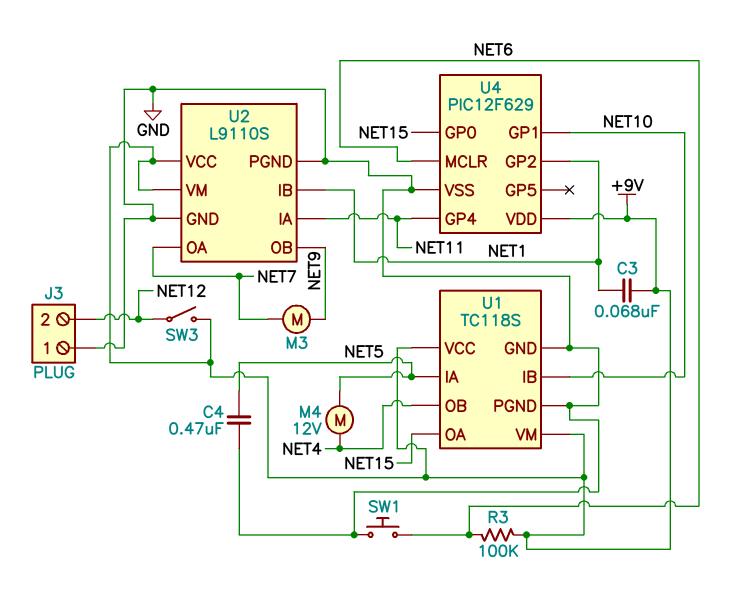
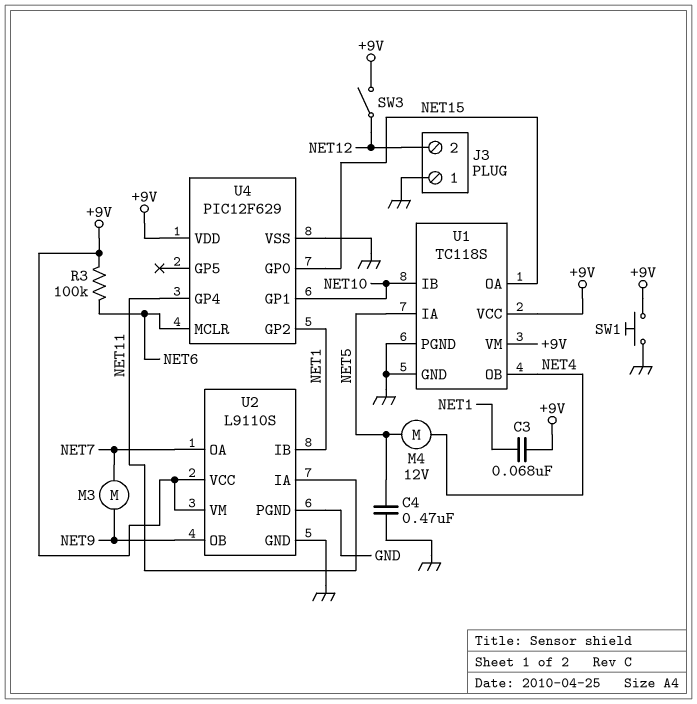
SW1: button (GND, NET6) -> button (+9V, GND)

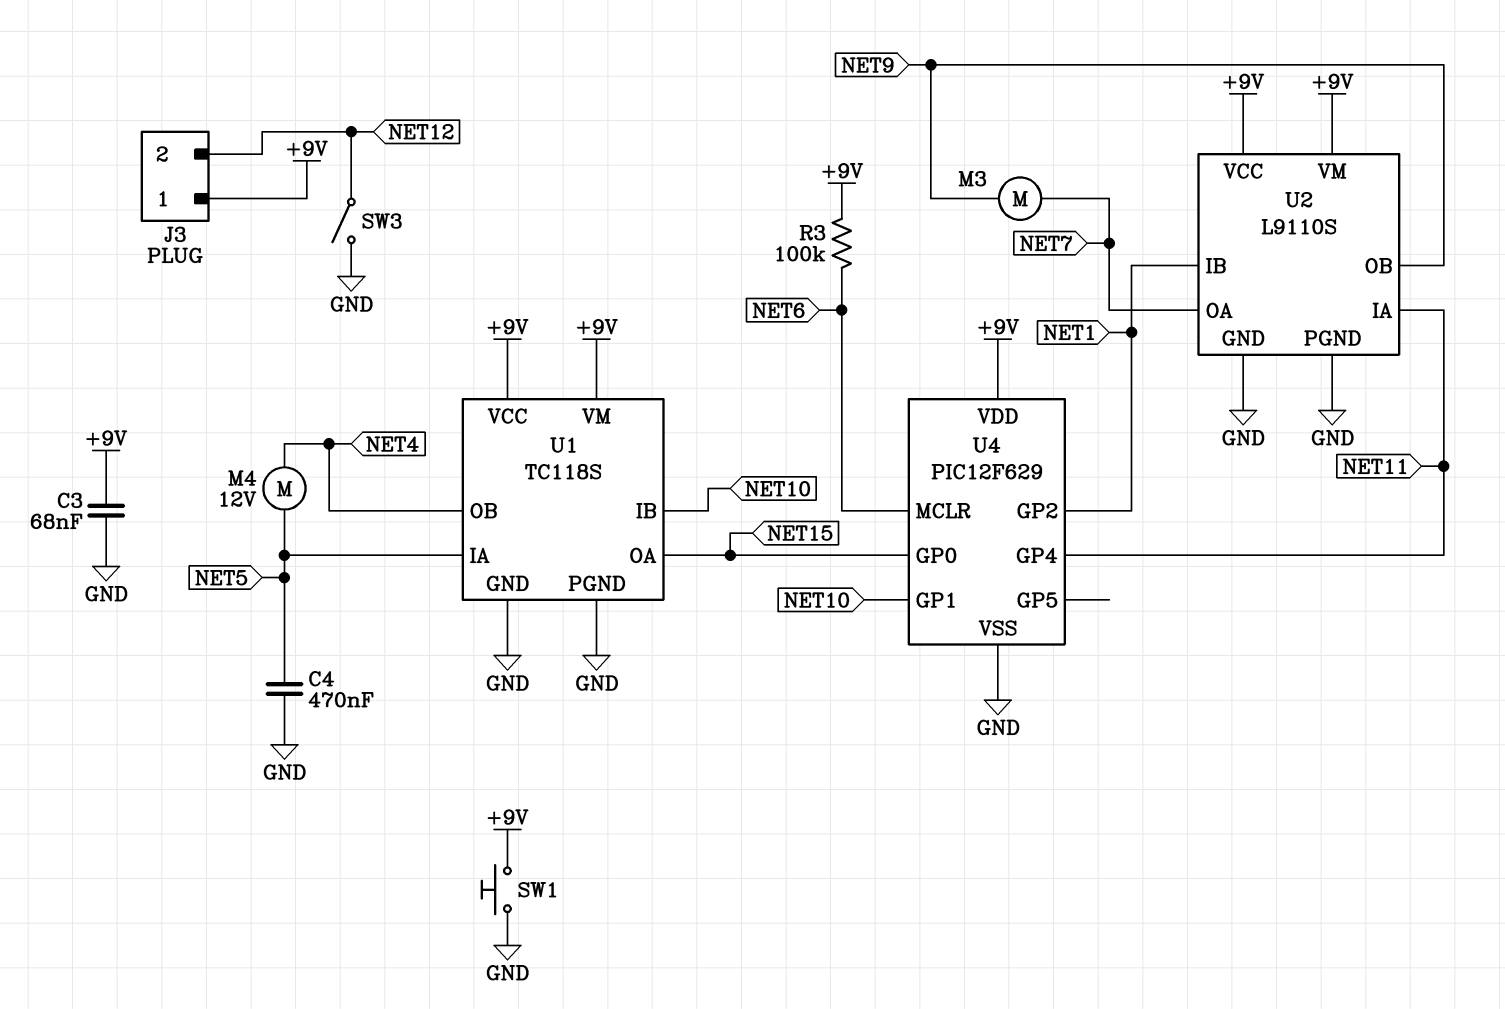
C3: 68nF (+9V, NET1) -> 68nF (+9V, GND)
J3 pin 1: GND -> +9V
SW3: switch (+9V, NET12) -> switch (GND, NET12)

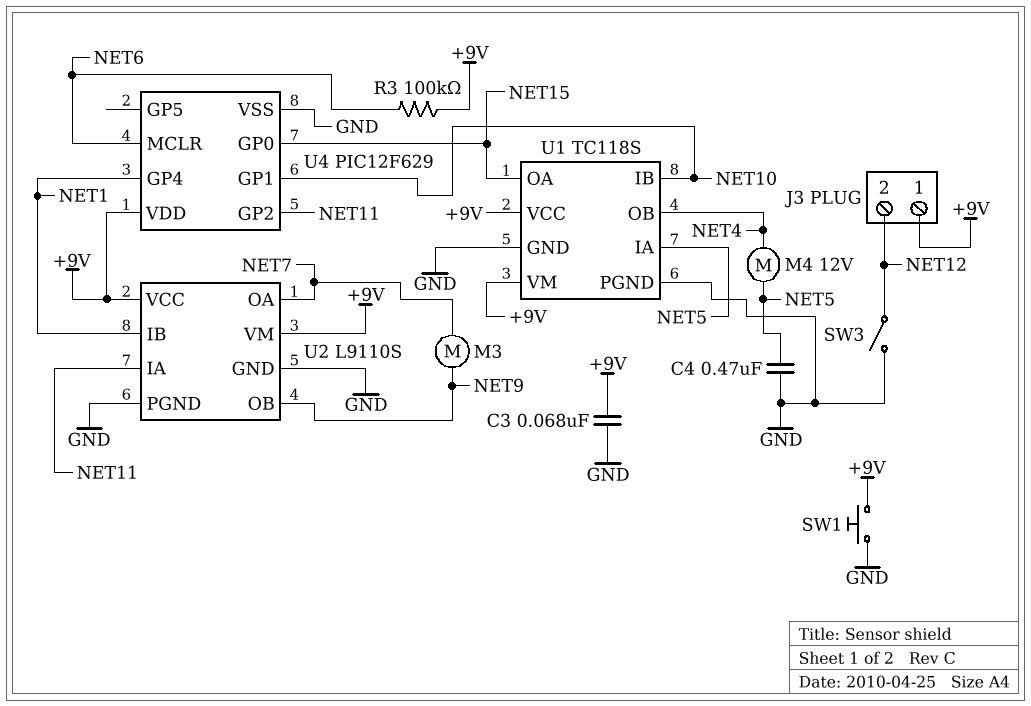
U4 pin GP2: NET1 -> NET11
U4 pin GP4: NET11 -> NET1

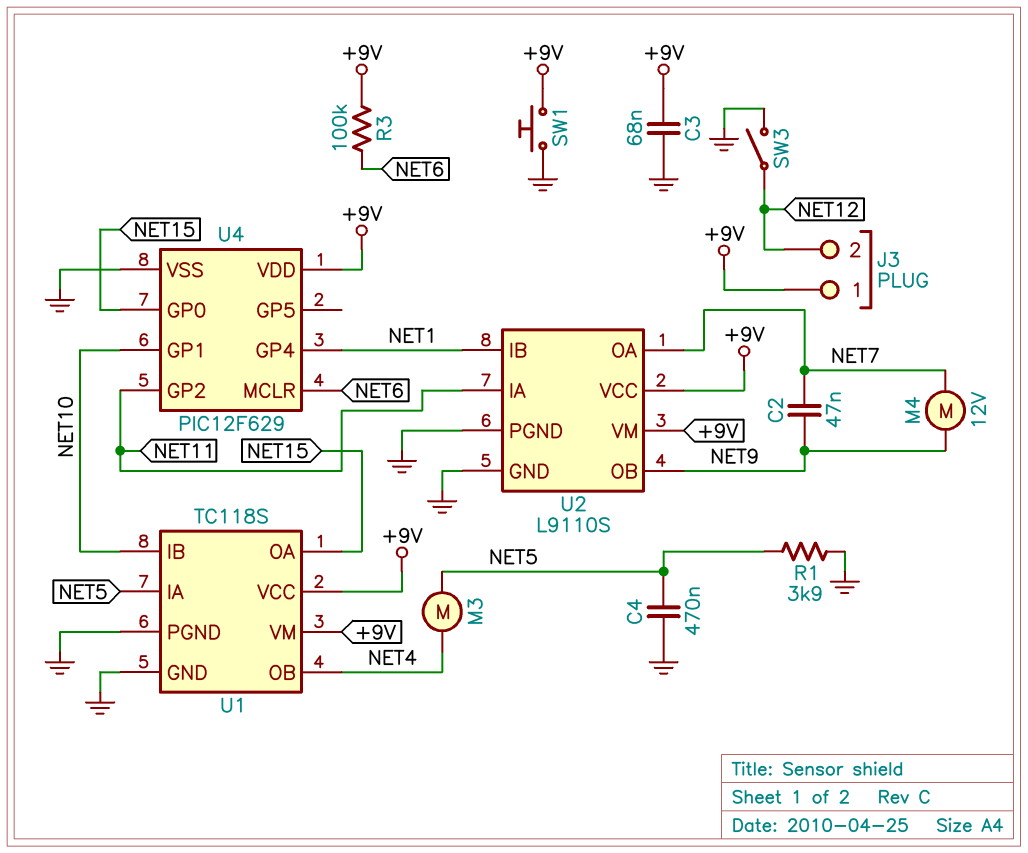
C2: none -> 47nF (NET7, NET9)
M3: motor (NET7, NET9) -> motor (NET4, NET5)
M4: motor 12V (NET4, NET5) -> motor 12V (NET7, NET9)
R1: none -> 3.9k (GND, NET5)

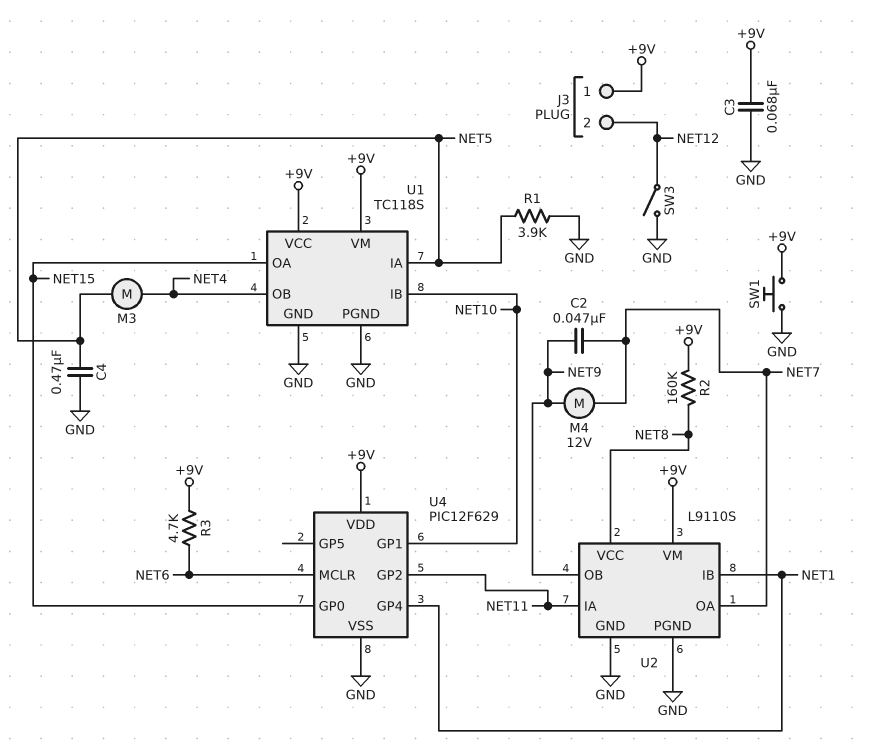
R2: none -> 160k (+9V, NET8)
R3: 100k (+9V, NET6) -> 4.7k (+9V, NET6)
U2 pin VCC: +9V -> NET8

